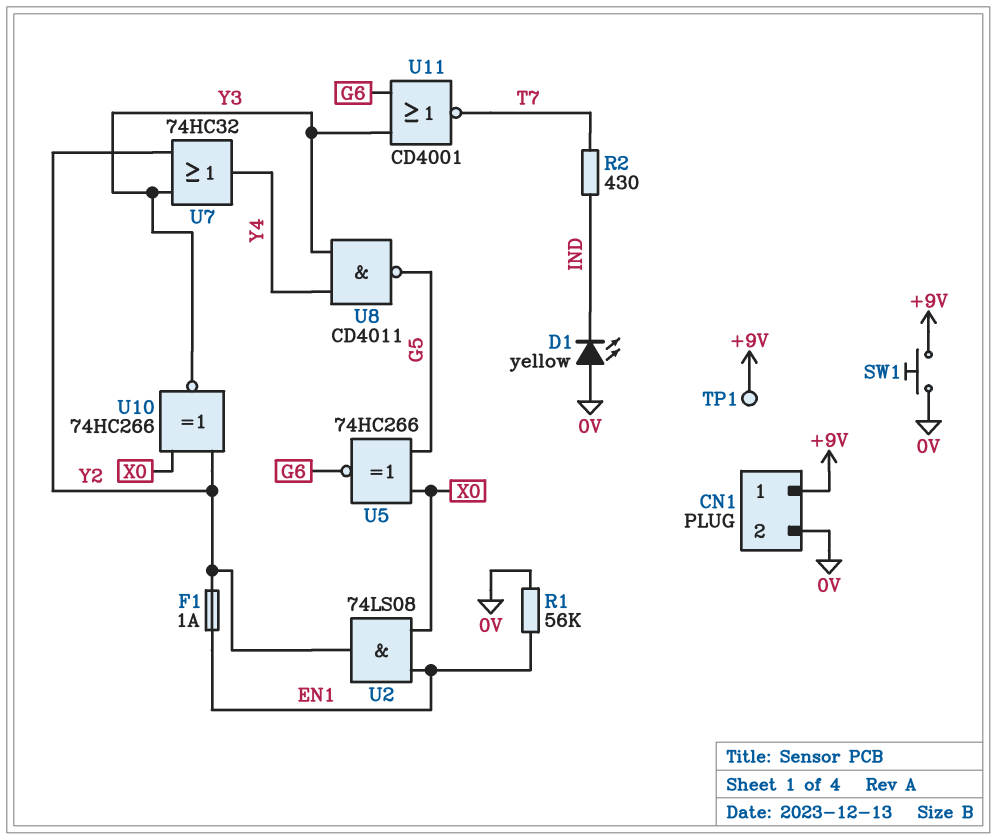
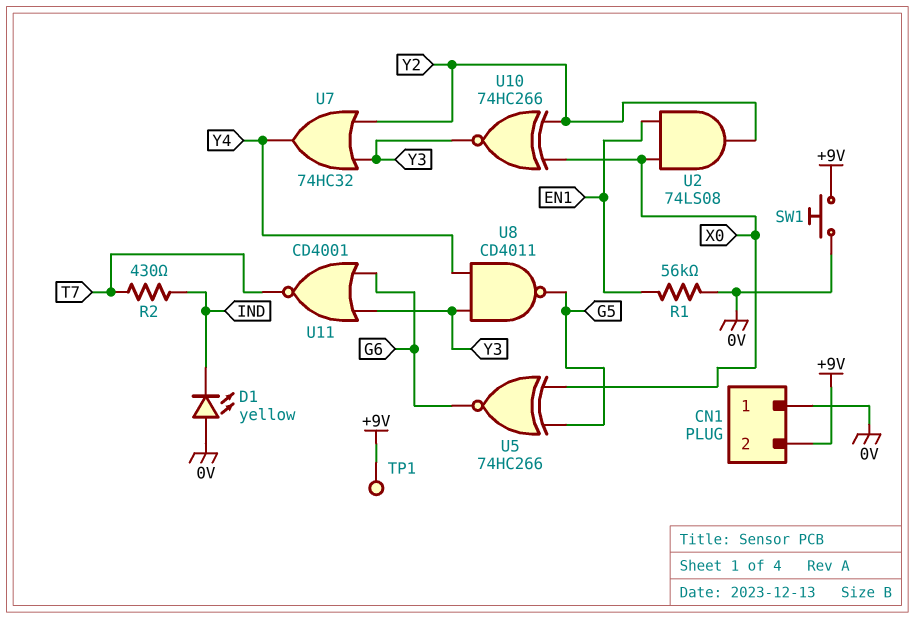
CN1 pin 1: +9V -> 0V
CN1 pin 2: 0V -> +9V
F1: 1A (EN1, Y2) -> none

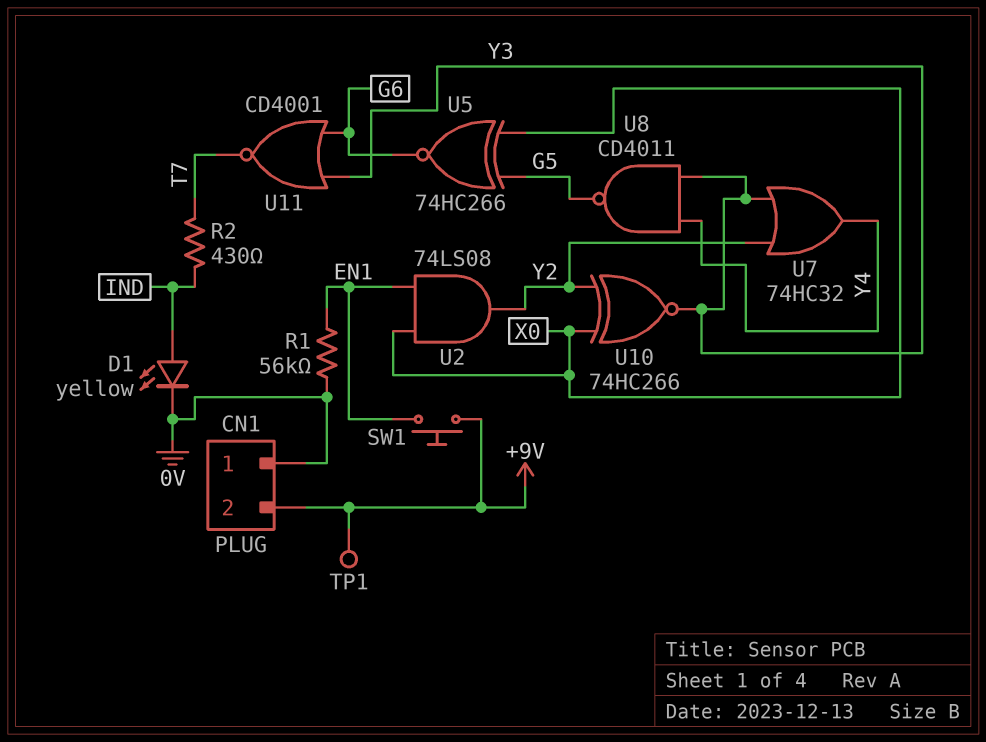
D1: LED yellow (A 0V, K IND) -> LED yellow (A IND, K 0V)
SW1: button (+9V, 0V) -> button (+9V, EN1)

